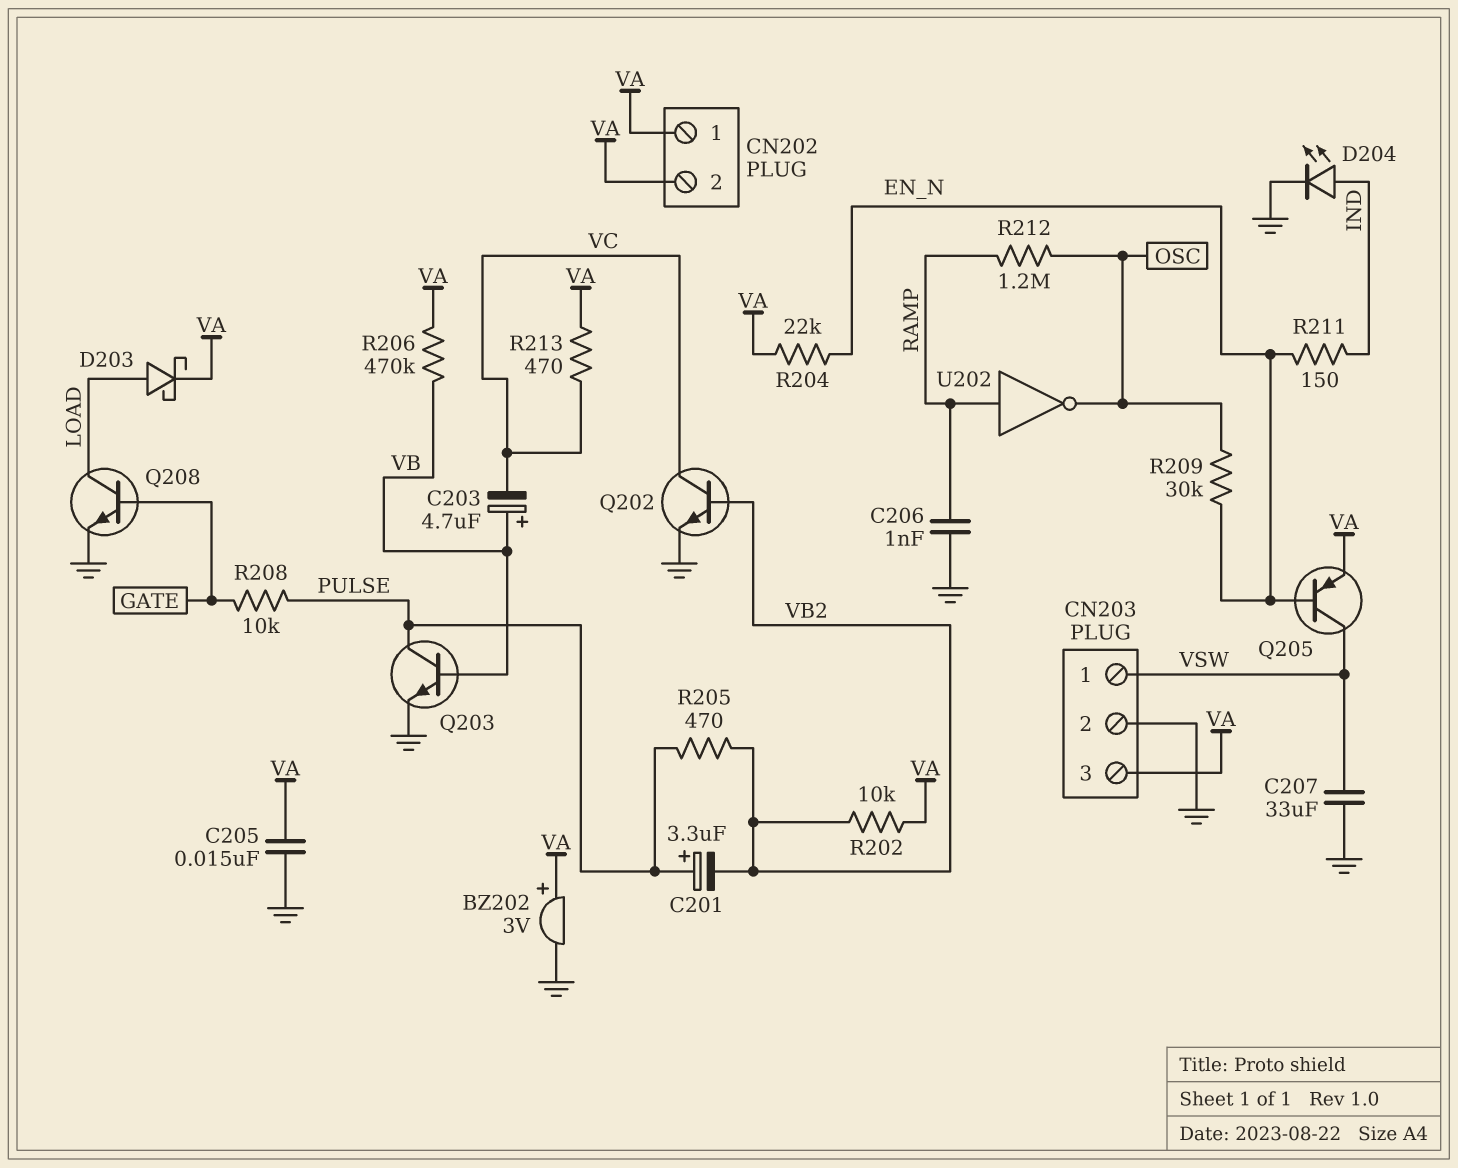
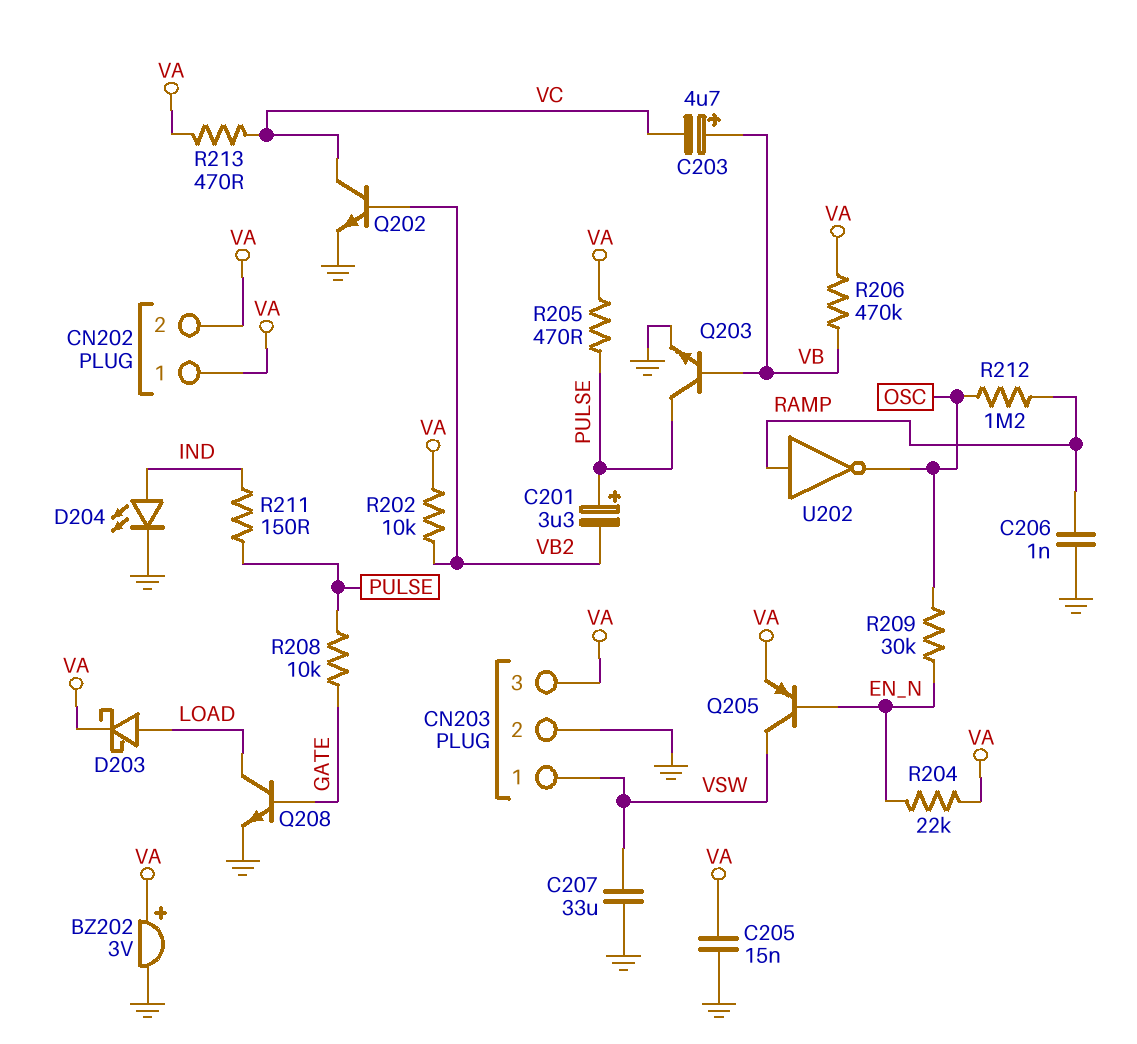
R205: 470 (PULSE, VB2) -> 470 (PULSE, VA)
R211: 150 (EN_N, IND) -> 150 (IND, PULSE)

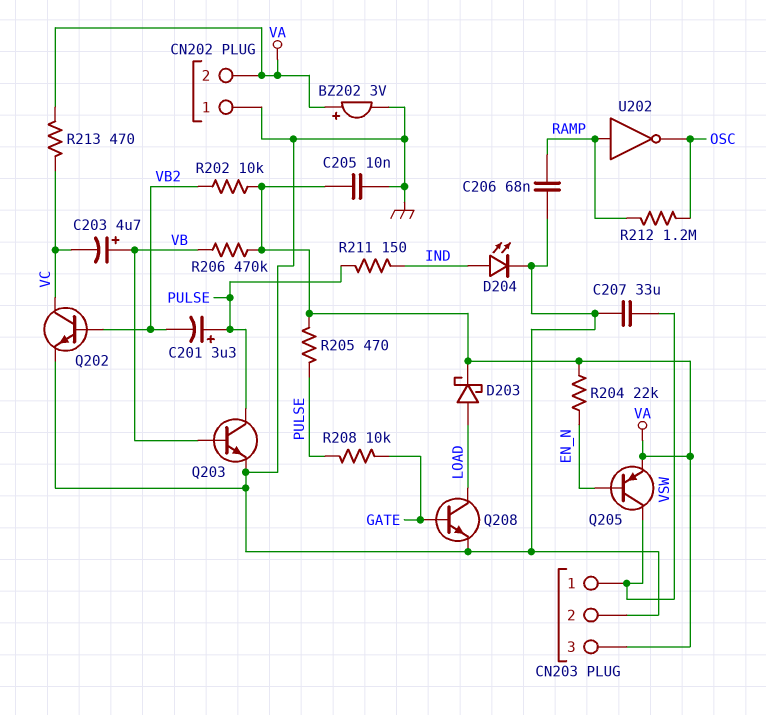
C205: 15nF (GND, VA) -> 10nF (GND, VA)
C206: 1nF (GND, RAMP) -> 68nF (GND, RAMP)
CN202 pin 1: VA -> GND
R209: 30k (EN_N, OSC) -> none

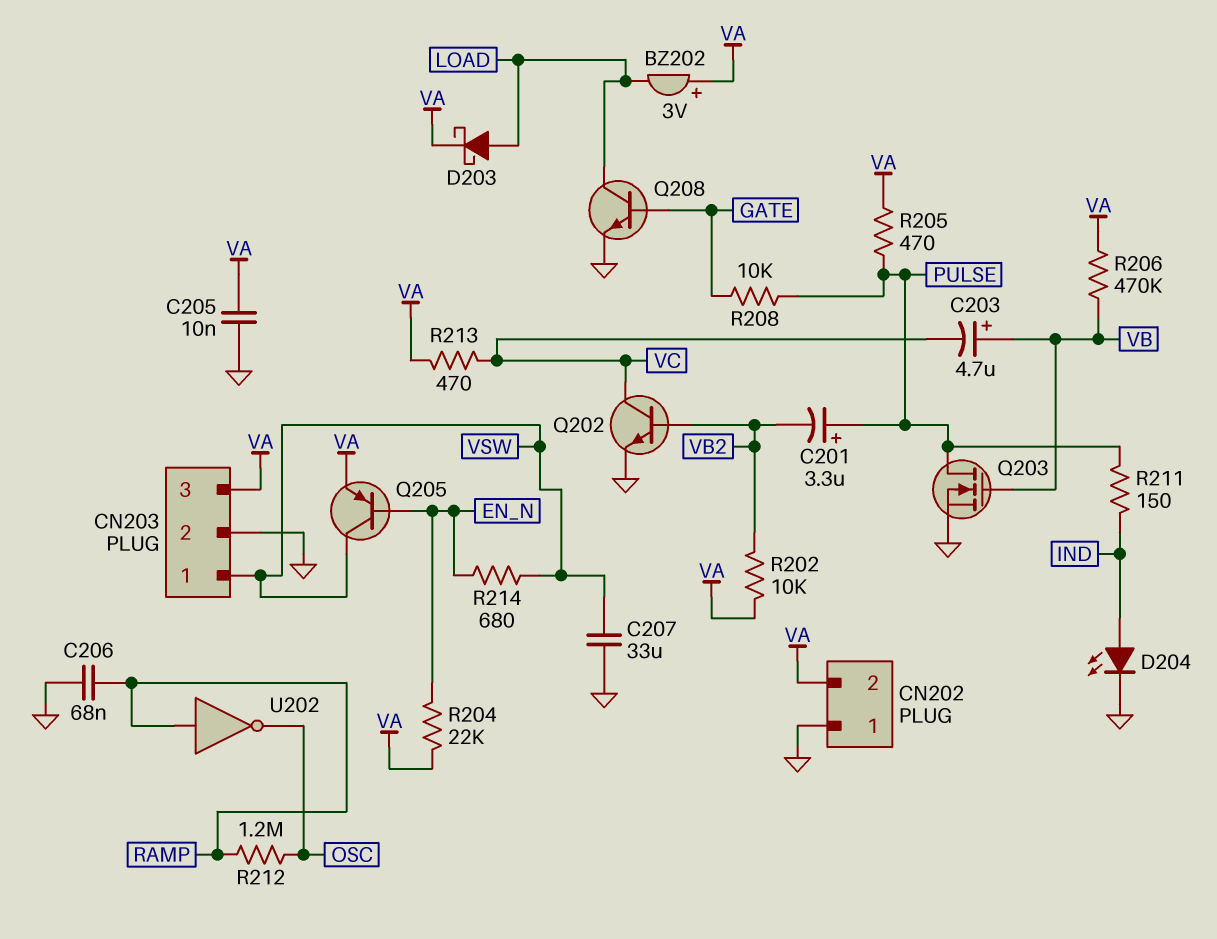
BZ202: buzzer 3V (plus VA, minus GND) -> buzzer 3V (plus VA, minus LOAD)
Q203: NPN (B VB, C PULSE, E GND) -> NMOS (G VB, D PULSE, S GND)
R214: none -> 680 (EN_N, VSW)

